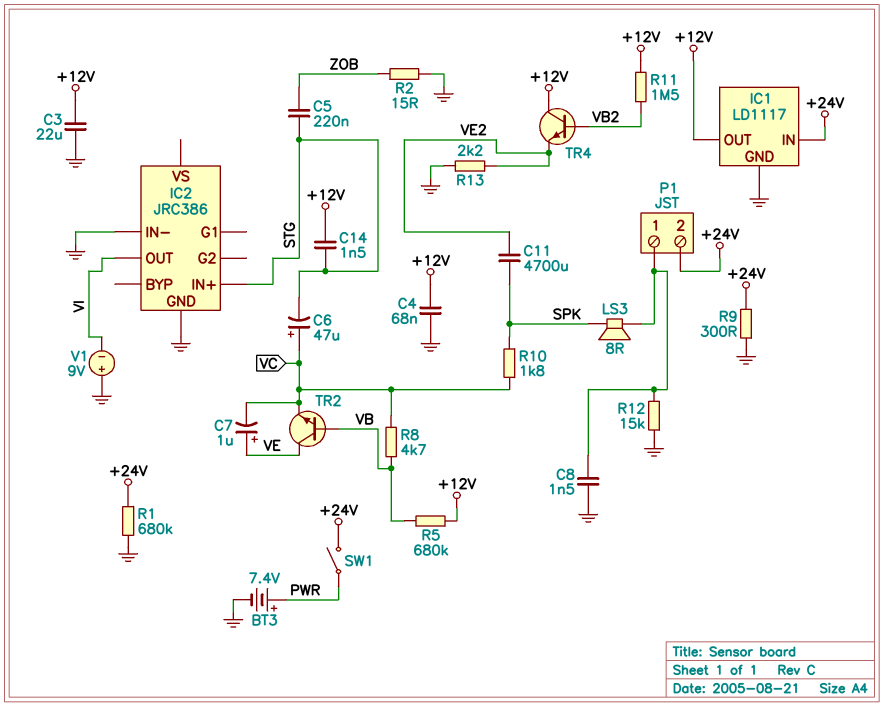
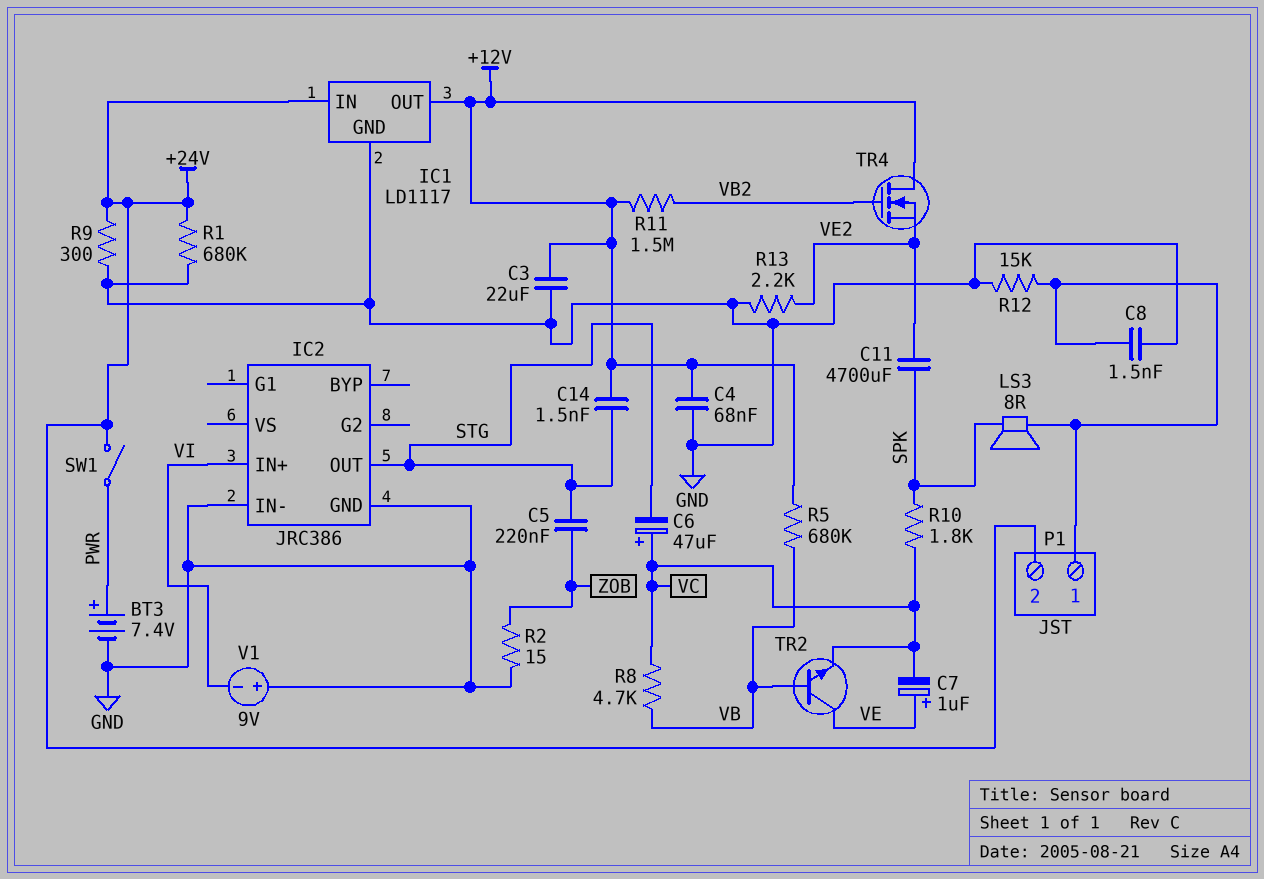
IC2 pin IN+: STG -> VI
IC2 pin OUT: VI -> STG
TR4: NPN (B VB2, C +12V, E VE2) -> NMOS (G VB2, D +12V, S VE2)

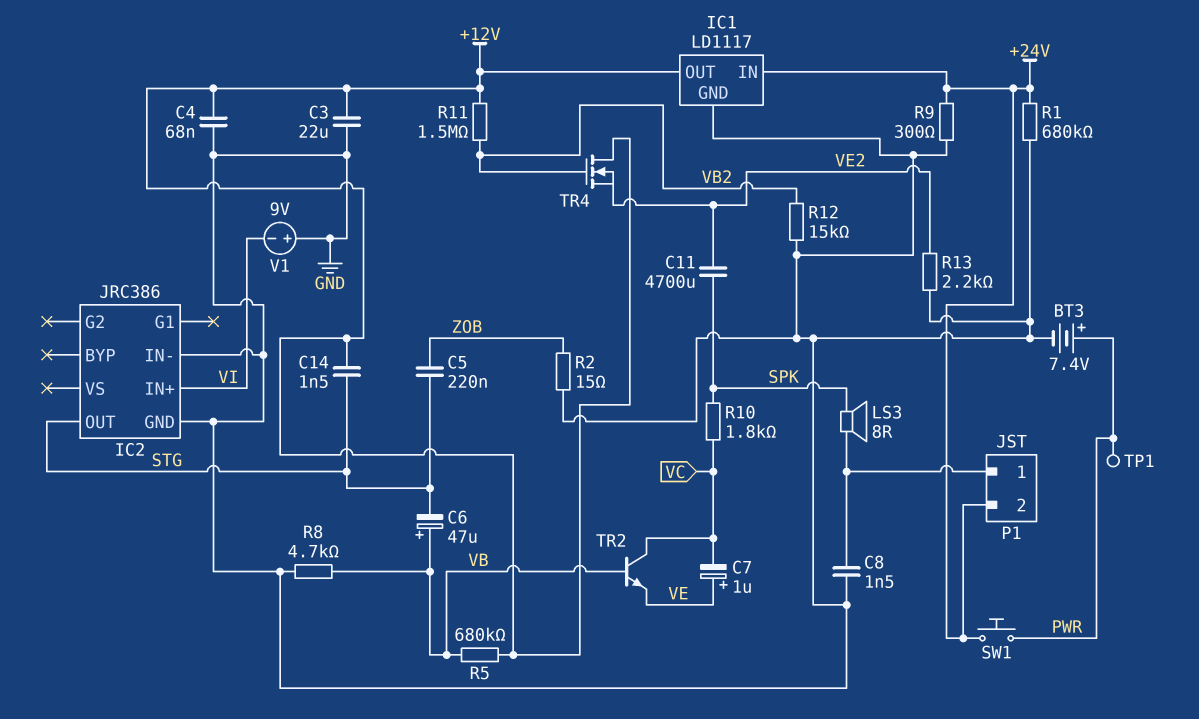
C6: 47uF (plus VC, minus STG) -> 47uF (plus VB, minus STG)
R8: 4.7k (VB, VC) -> 4.7k (GND, VB)
R12: 15k (GND, P1/1) -> 15k (GND, VB2)
SW1: switch (+24V, PWR) -> button (+24V, PWR)
TP1: none -> test point (PWR)
TR2: NPN (B VB, C VE, E VC) -> NPN (B VB, C VC, E VE)

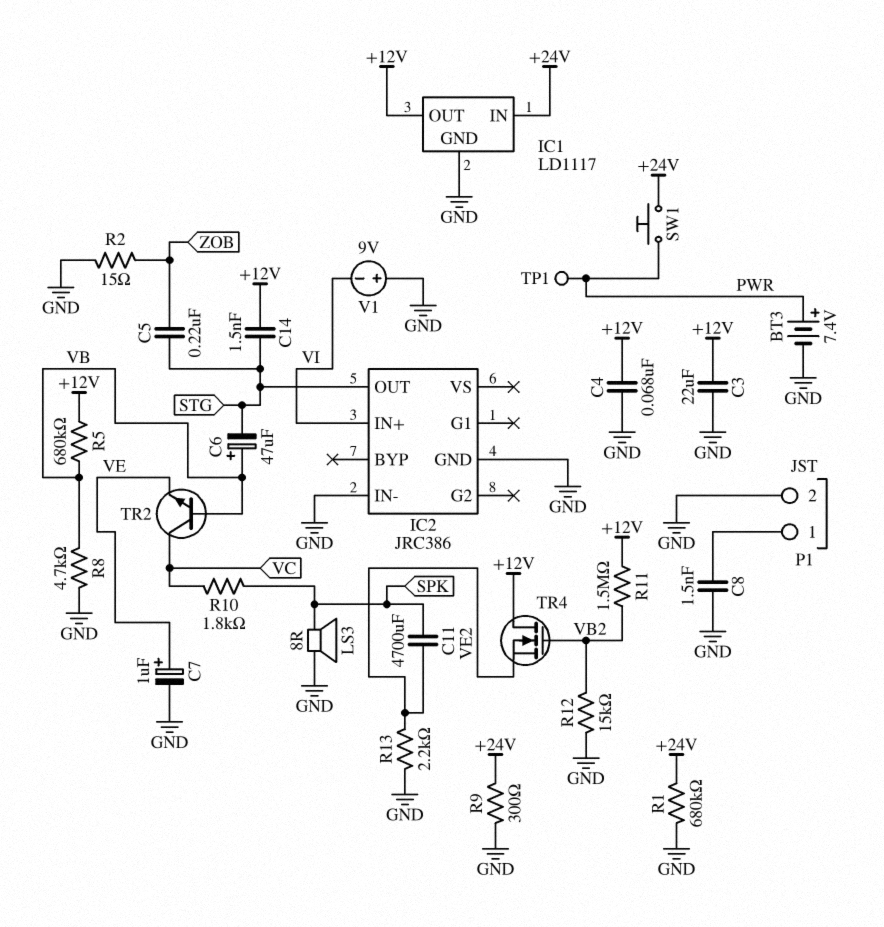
C7: 1uF (plus VE, minus VC) -> 1uF (plus VE, minus GND)
LS3: speaker 8R (P1/1, SPK) -> speaker 8R (GND, SPK)
P1 pin 2: +24V -> GND

